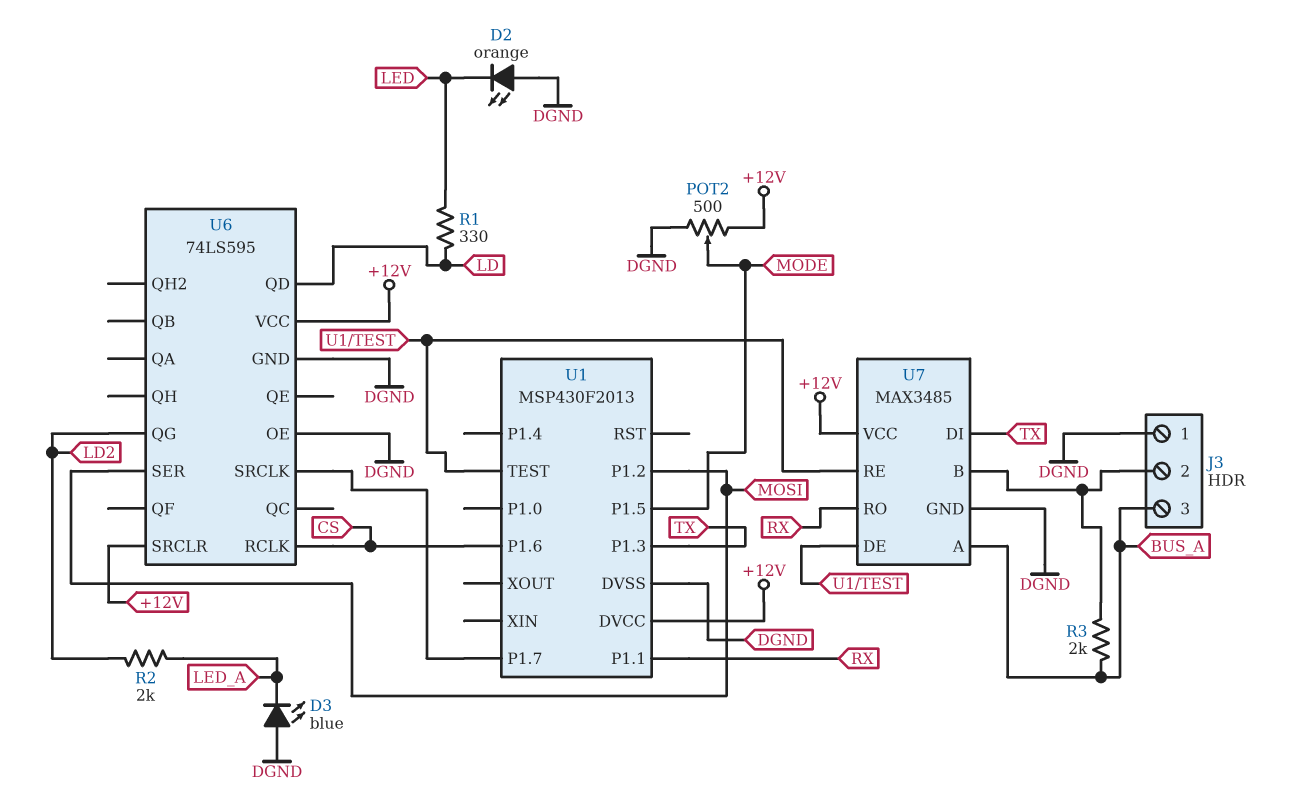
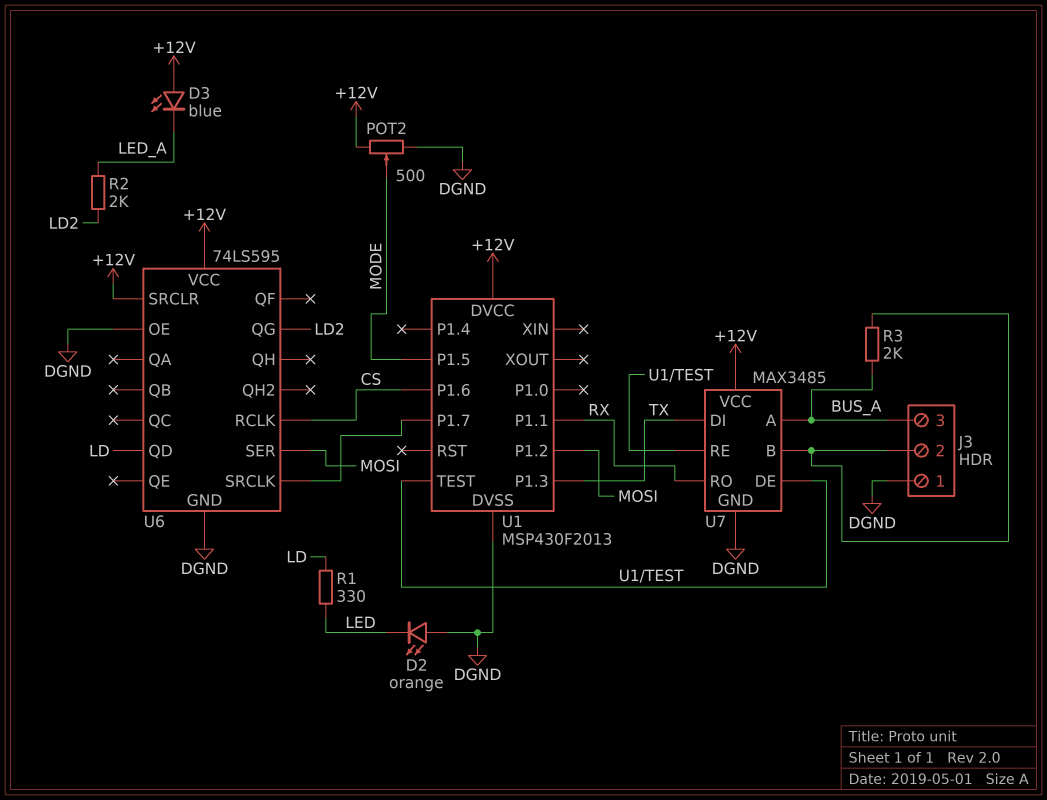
D3: LED blue (A DGND, K LED_A) -> LED blue (A +12V, K LED_A)

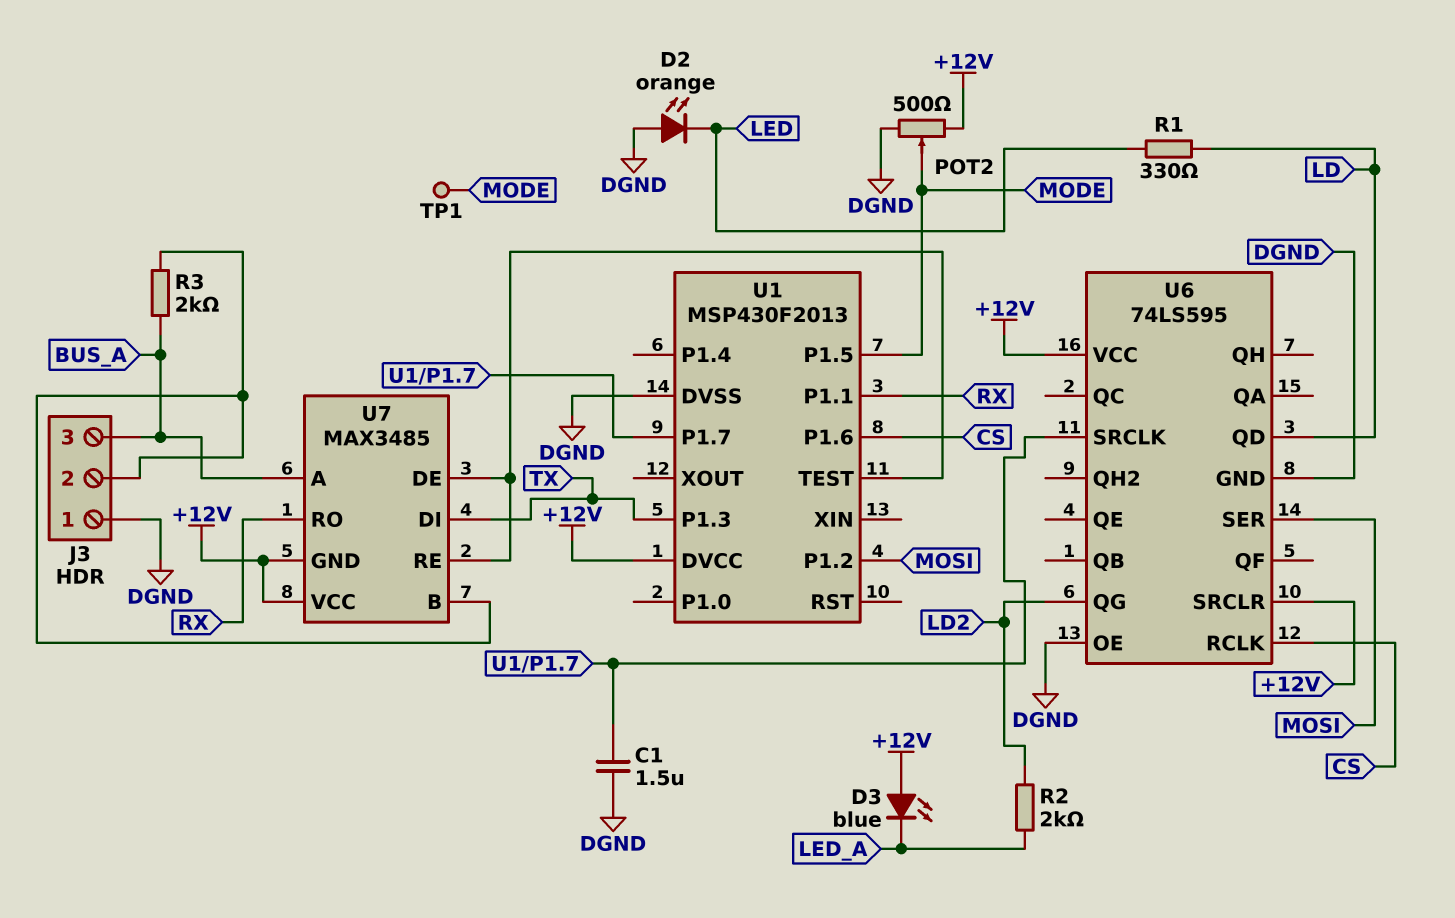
C1: none -> 1.5uF (DGND, U1/P1.7)
TP1: none -> test point (MODE)
U7 pin GND: DGND -> +12V

